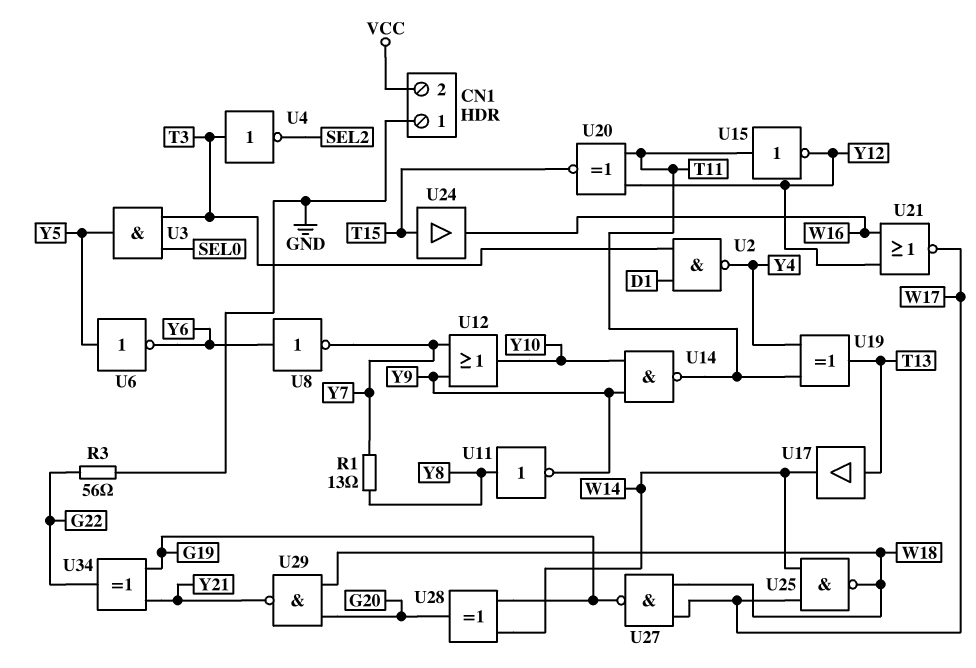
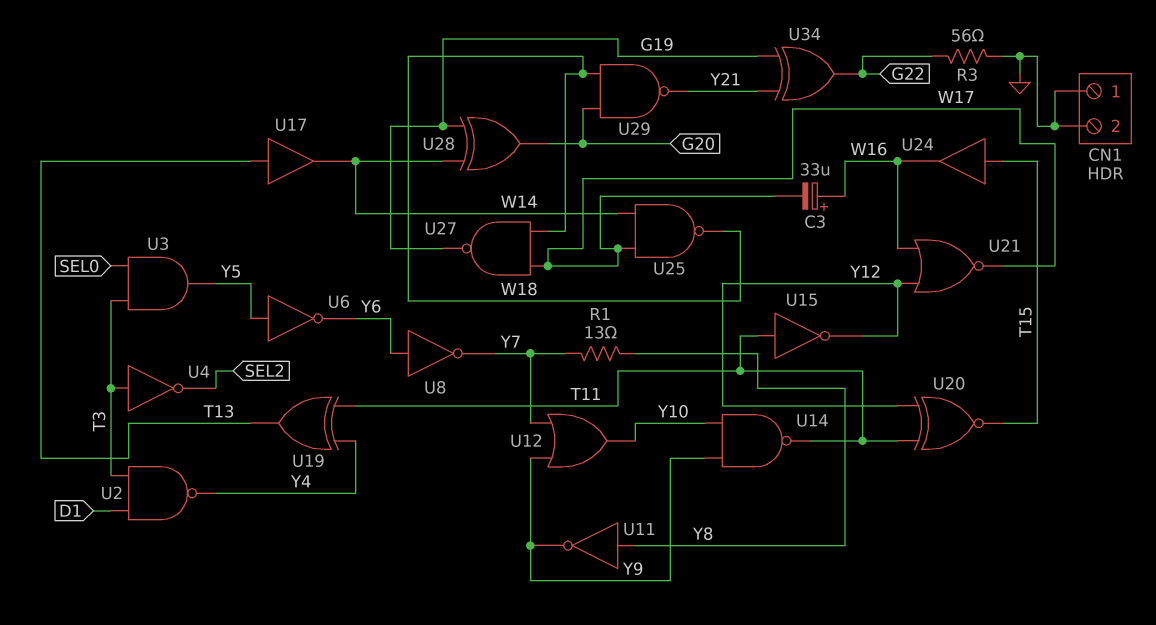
C3: none -> 33uF (plus W16, minus W17)
CN1 pin 2: VCC -> GND

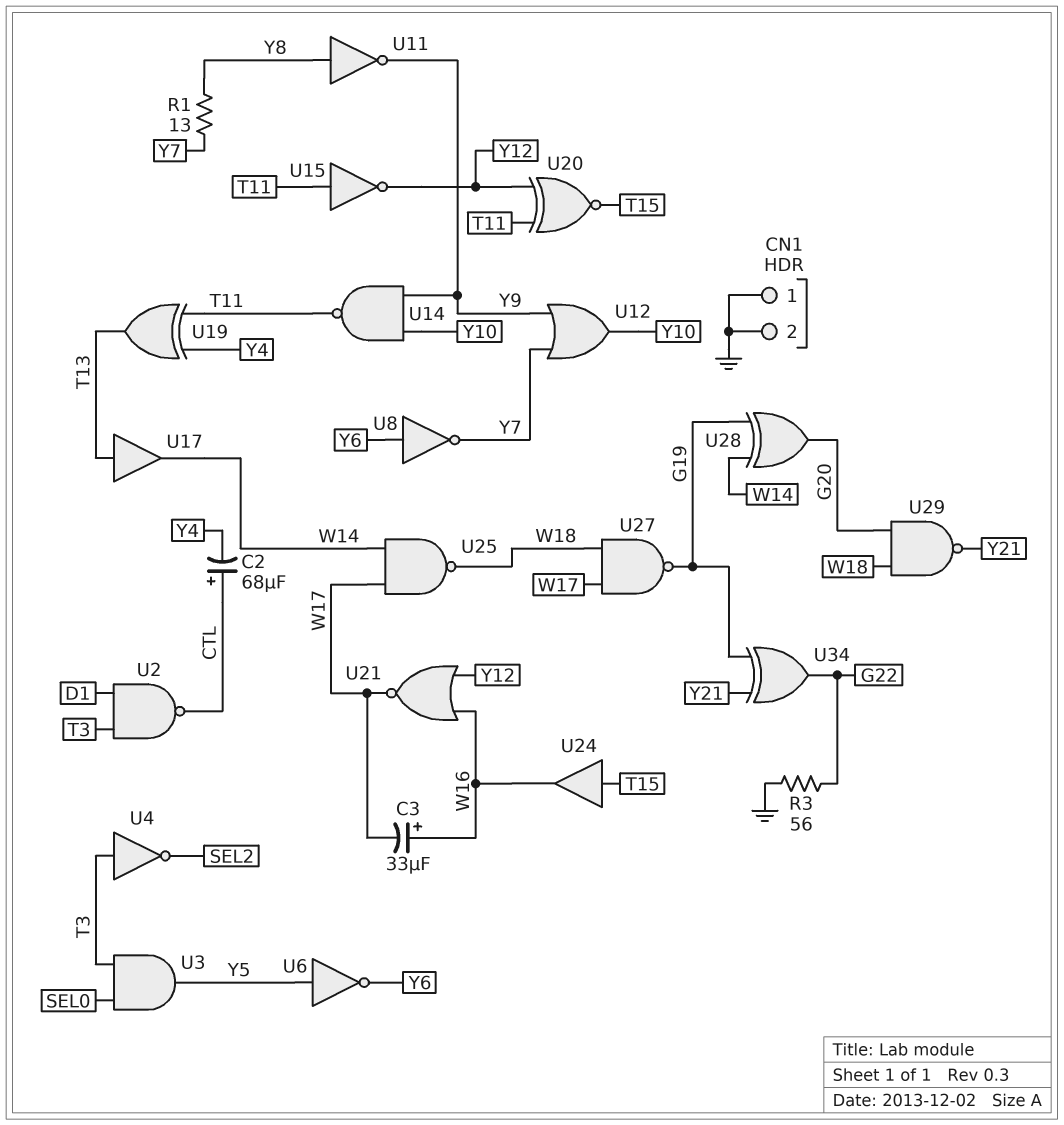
C2: none -> 68uF (plus CTL, minus Y4)
U2: NAND (in D1, in T3, out Y4) -> NAND (in D1, in T3, out CTL)

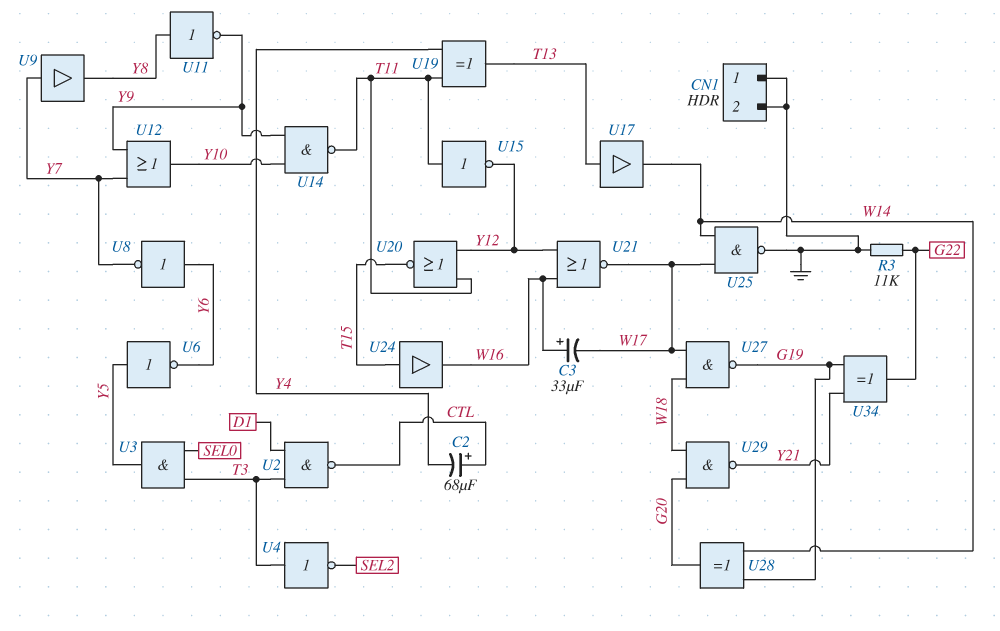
R1: 13 (Y7, Y8) -> none
R3: 56 (G22, GND) -> 11k (G22, GND)
U9: none -> buffer (in Y7, out Y8)
U20: XNOR (in T11, in Y12, out T15) -> NOR (in T11, in Y12, out T15)
U25: NAND (in W14, in W17, out W18) -> NAND (in W14, in W17, out GND)

